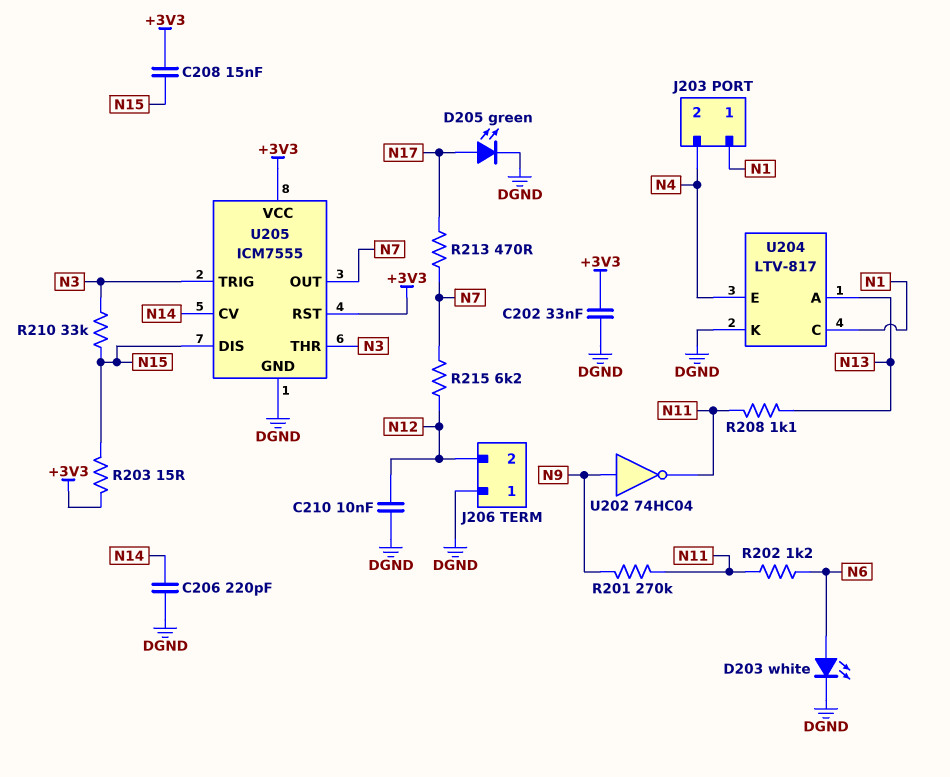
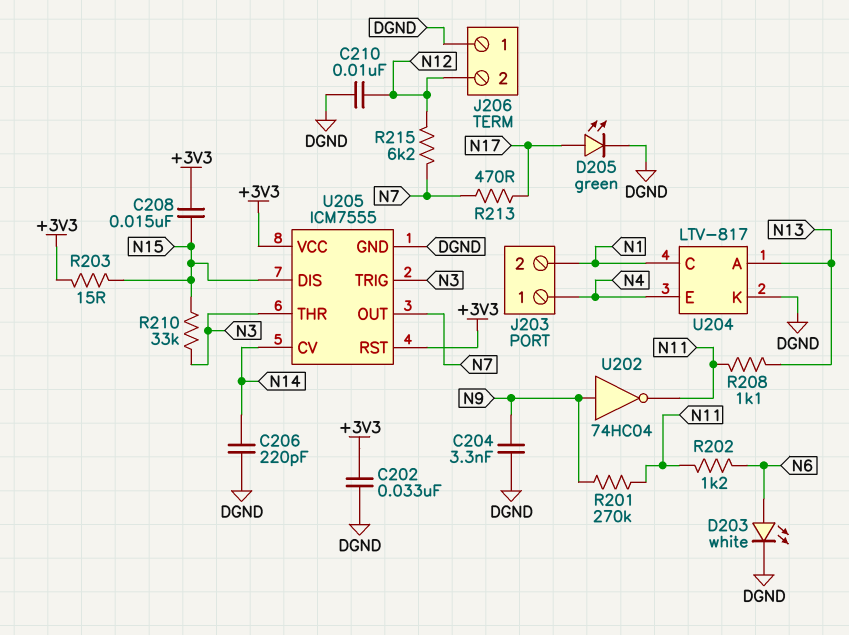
C204: none -> 3.3nF (DGND, N9)
J203 pin 1: N1 -> N4
J203 pin 2: N4 -> N1

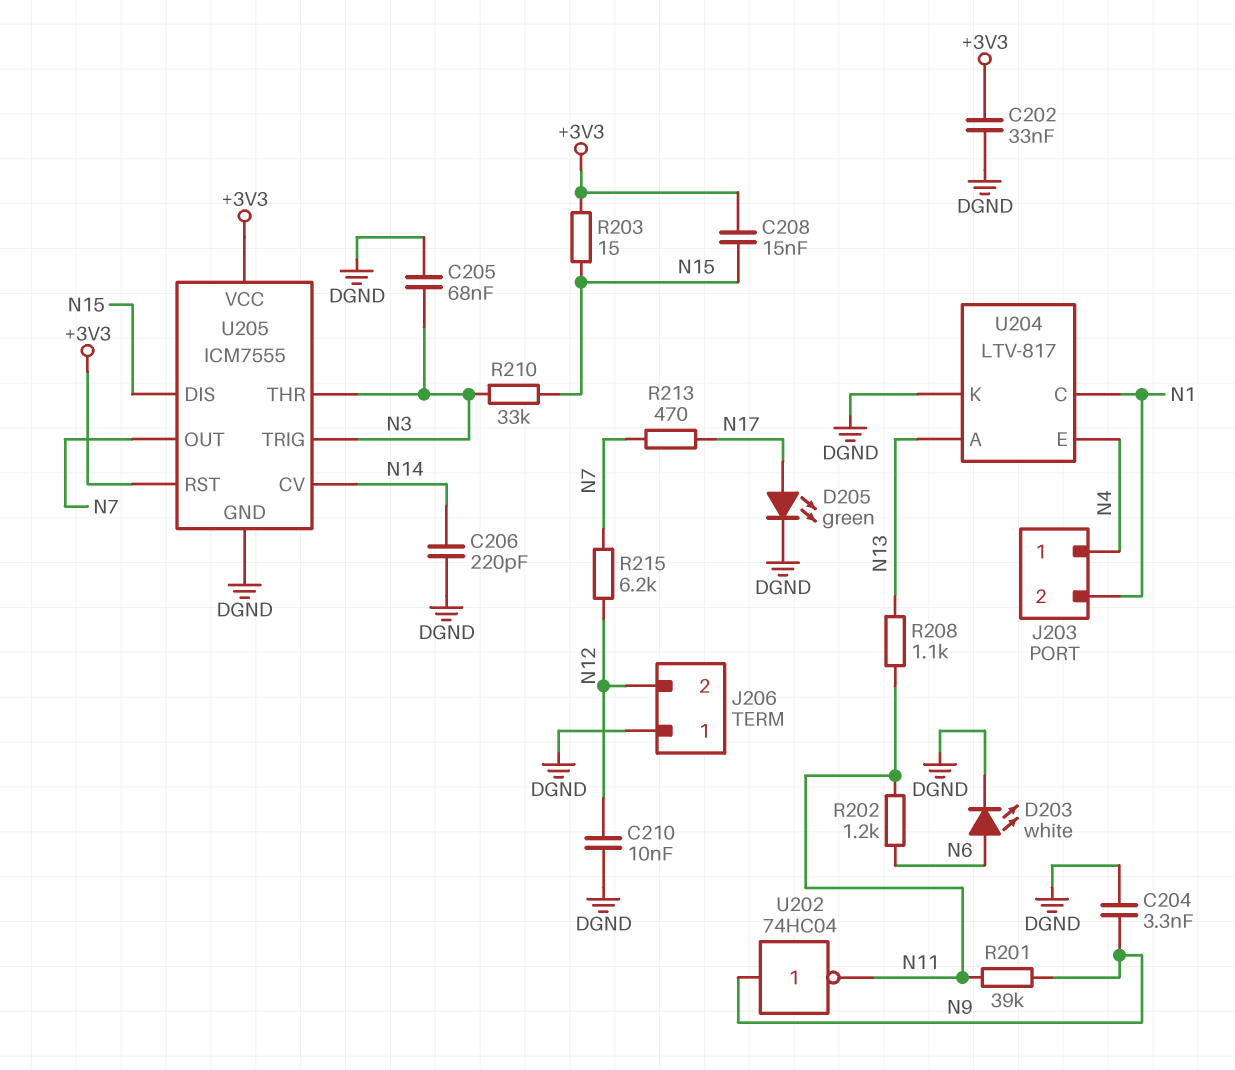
C205: none -> 68nF (DGND, N3)
R201: 270k (N9, N11) -> 39k (N9, N11)

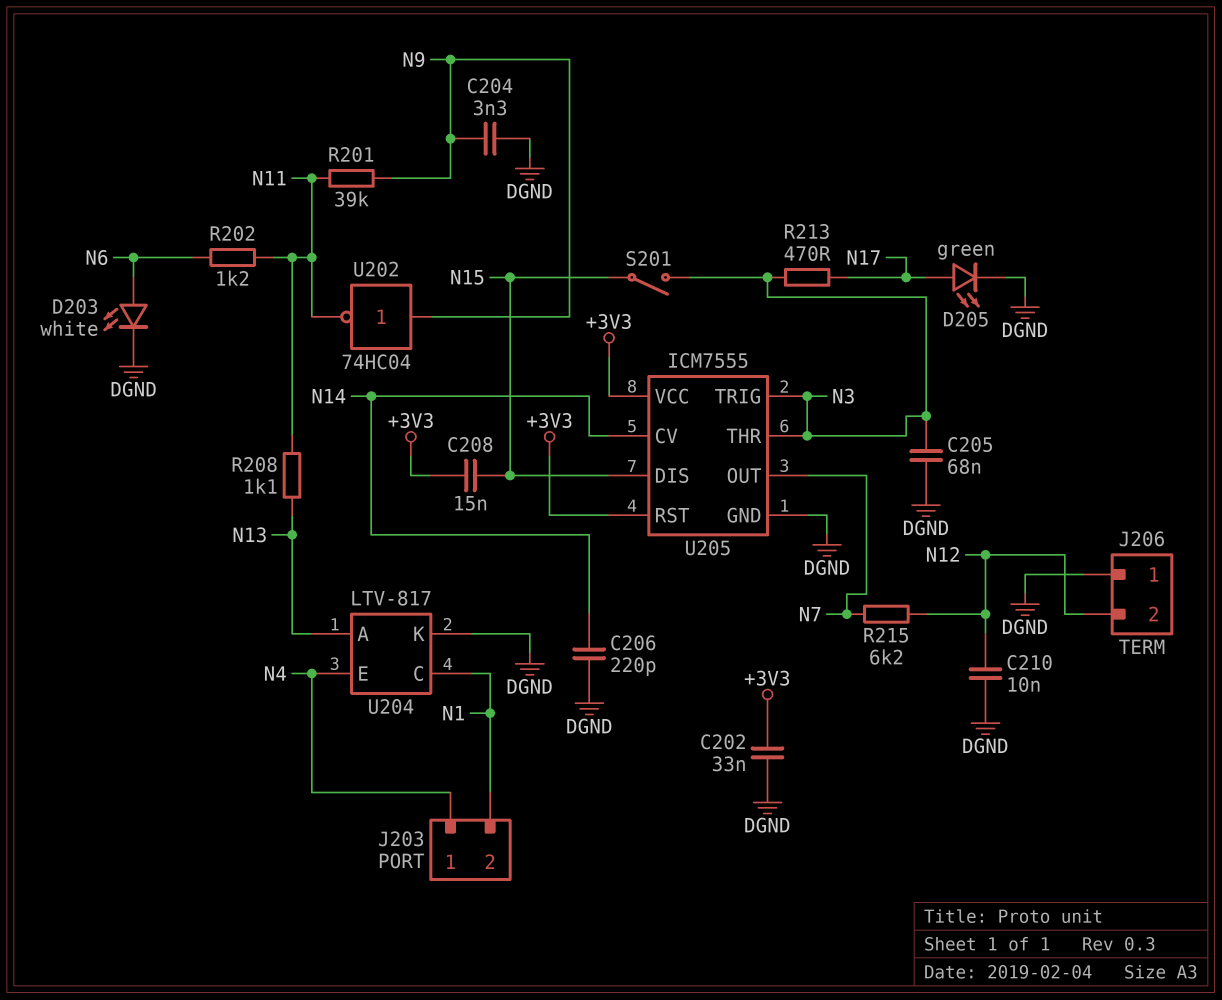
R203: 15 (+3V3, N15) -> none
R210: 33k (N3, N15) -> none
R213: 470 (N7, N17) -> 470 (N3, N17)
S201: none -> switch (N3, N15)

